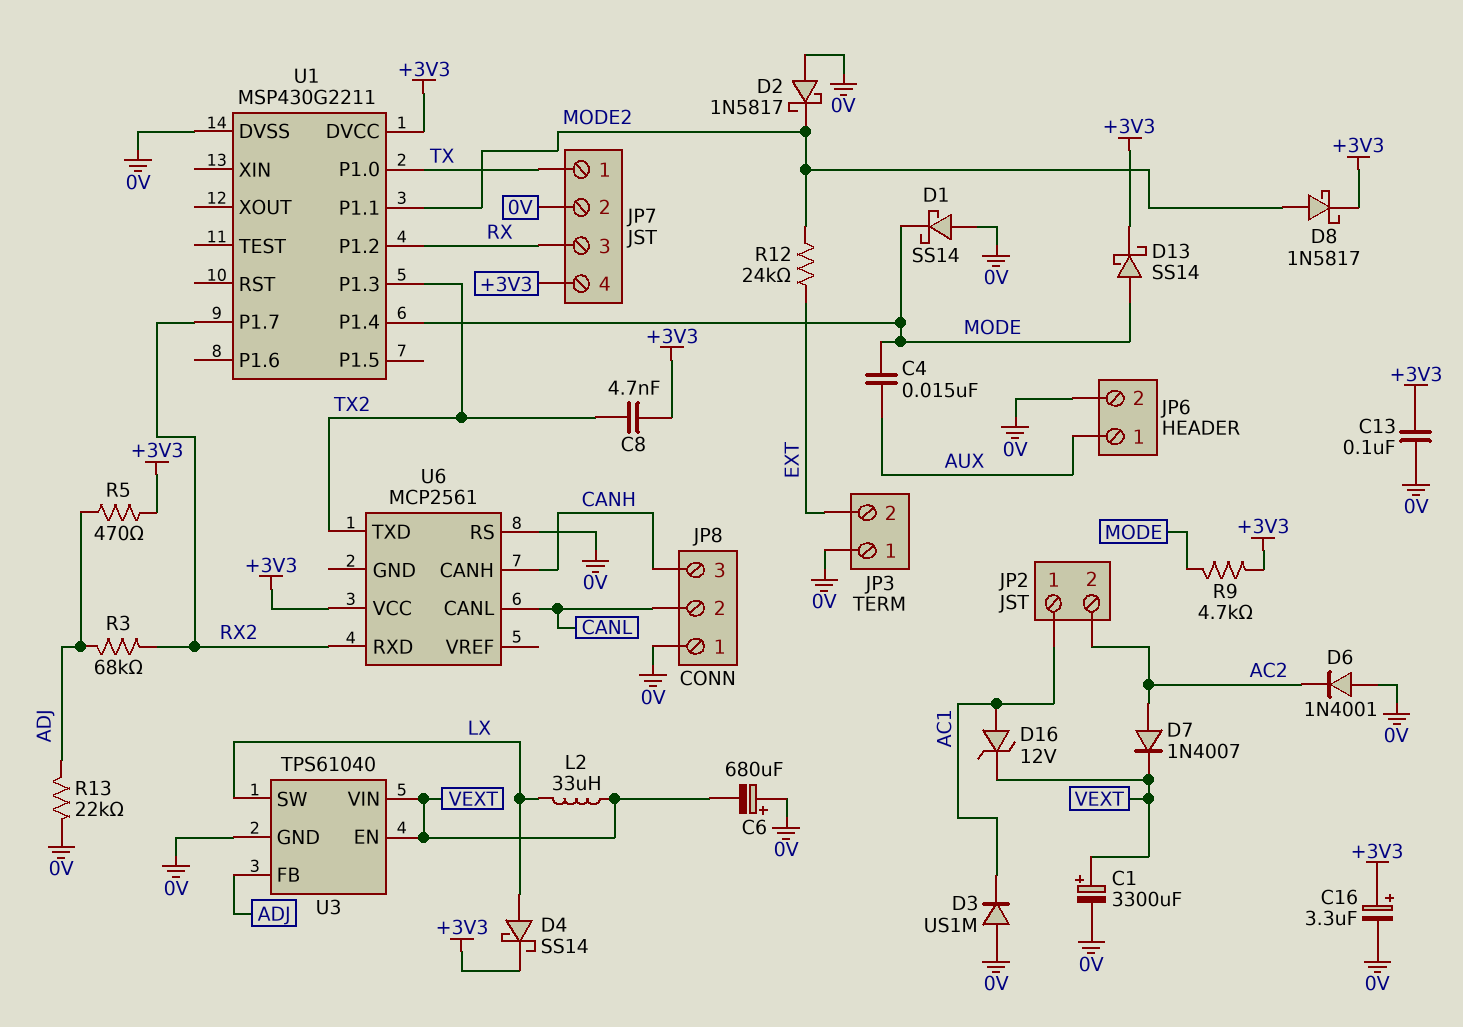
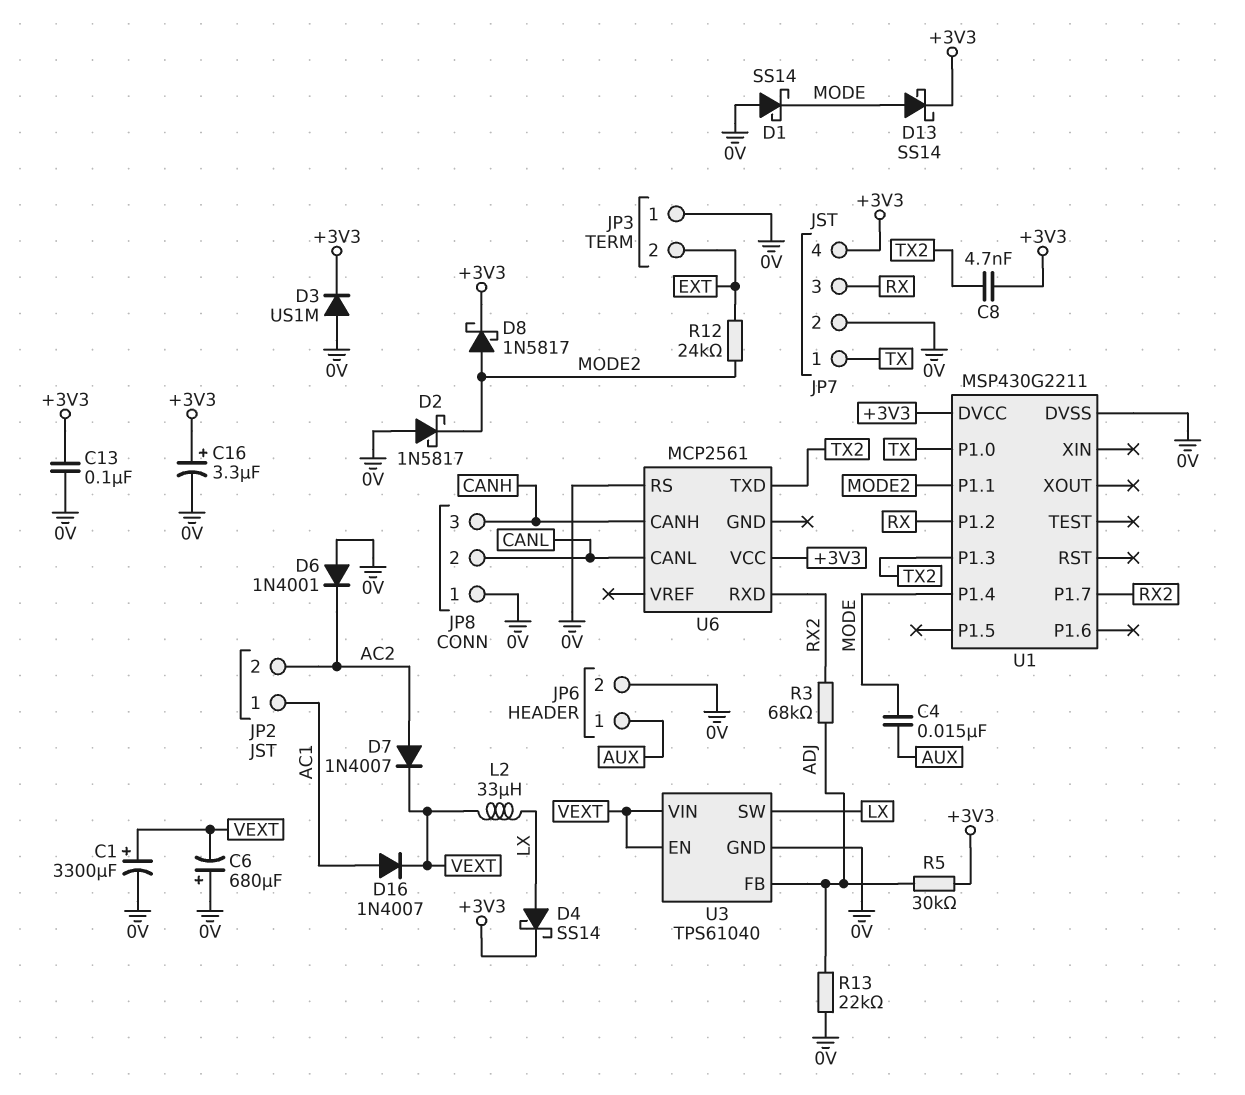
D3: diode US1M (A 0V, K AC1) -> diode US1M (A 0V, K +3V3)
D16: zener 12V (A AC1, K VEXT) -> diode 1N4007 (A AC1, K VEXT)
R5: 470 (+3V3, ADJ) -> 30k (+3V3, ADJ)
R9: 4.7k (+3V3, MODE) -> none

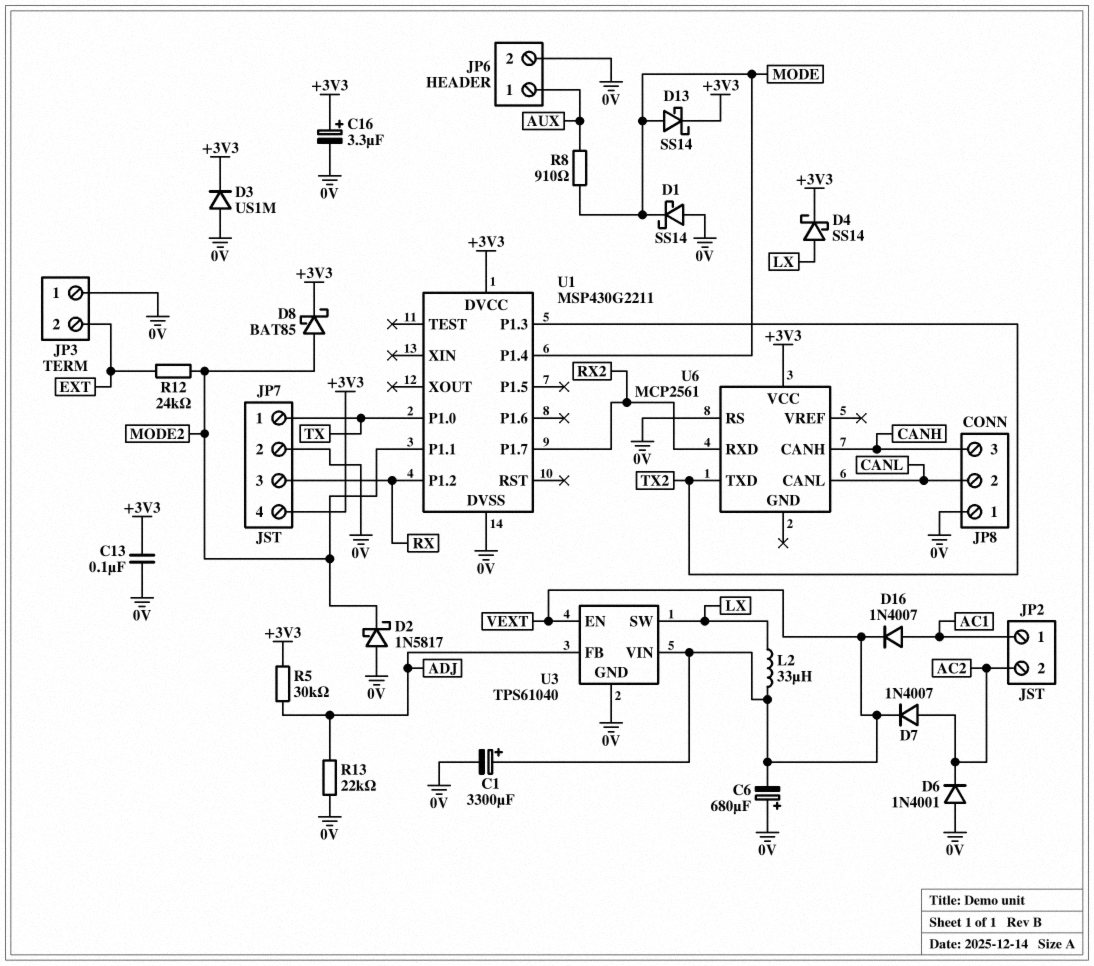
C4: 15nF (AUX, MODE) -> none
C8: 4.7nF (+3V3, TX2) -> none
D8: schottky 1N5817 (A MODE2, K +3V3) -> schottky BAT85 (A MODE2, K +3V3)
R3: 68k (ADJ, RX2) -> none
R8: none -> 910 (AUX, MODE)

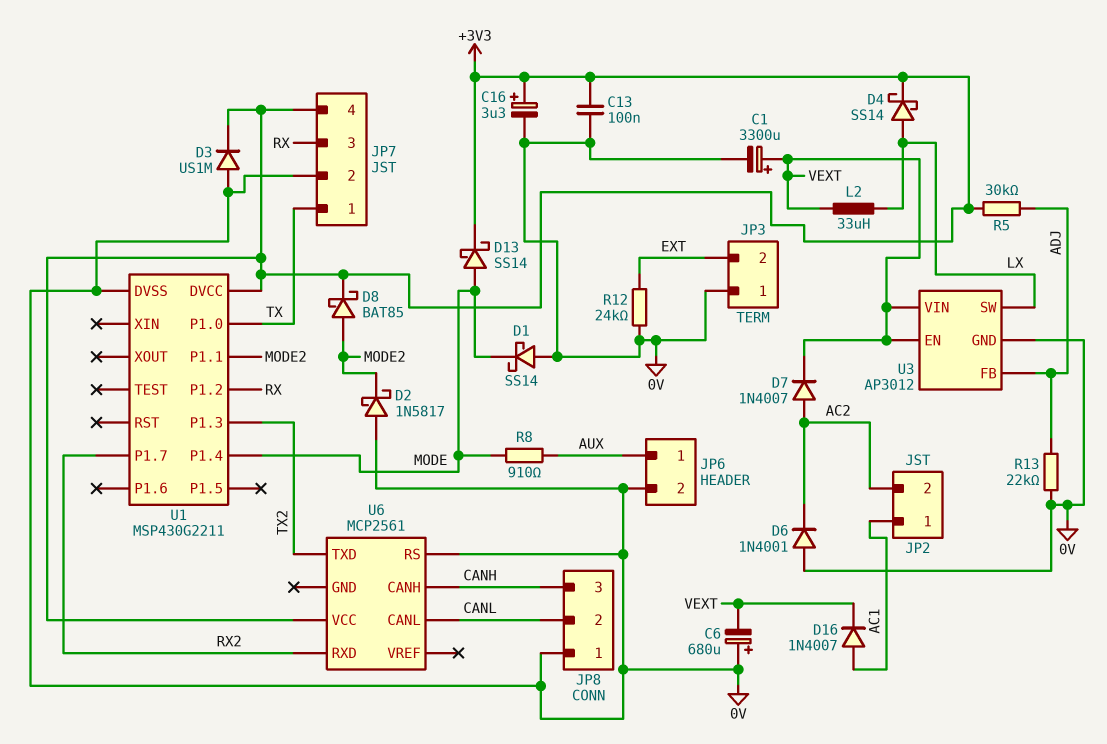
R12: 24k (EXT, MODE2) -> 24k (0V, EXT)
U3: TPS61040 -> AP3012

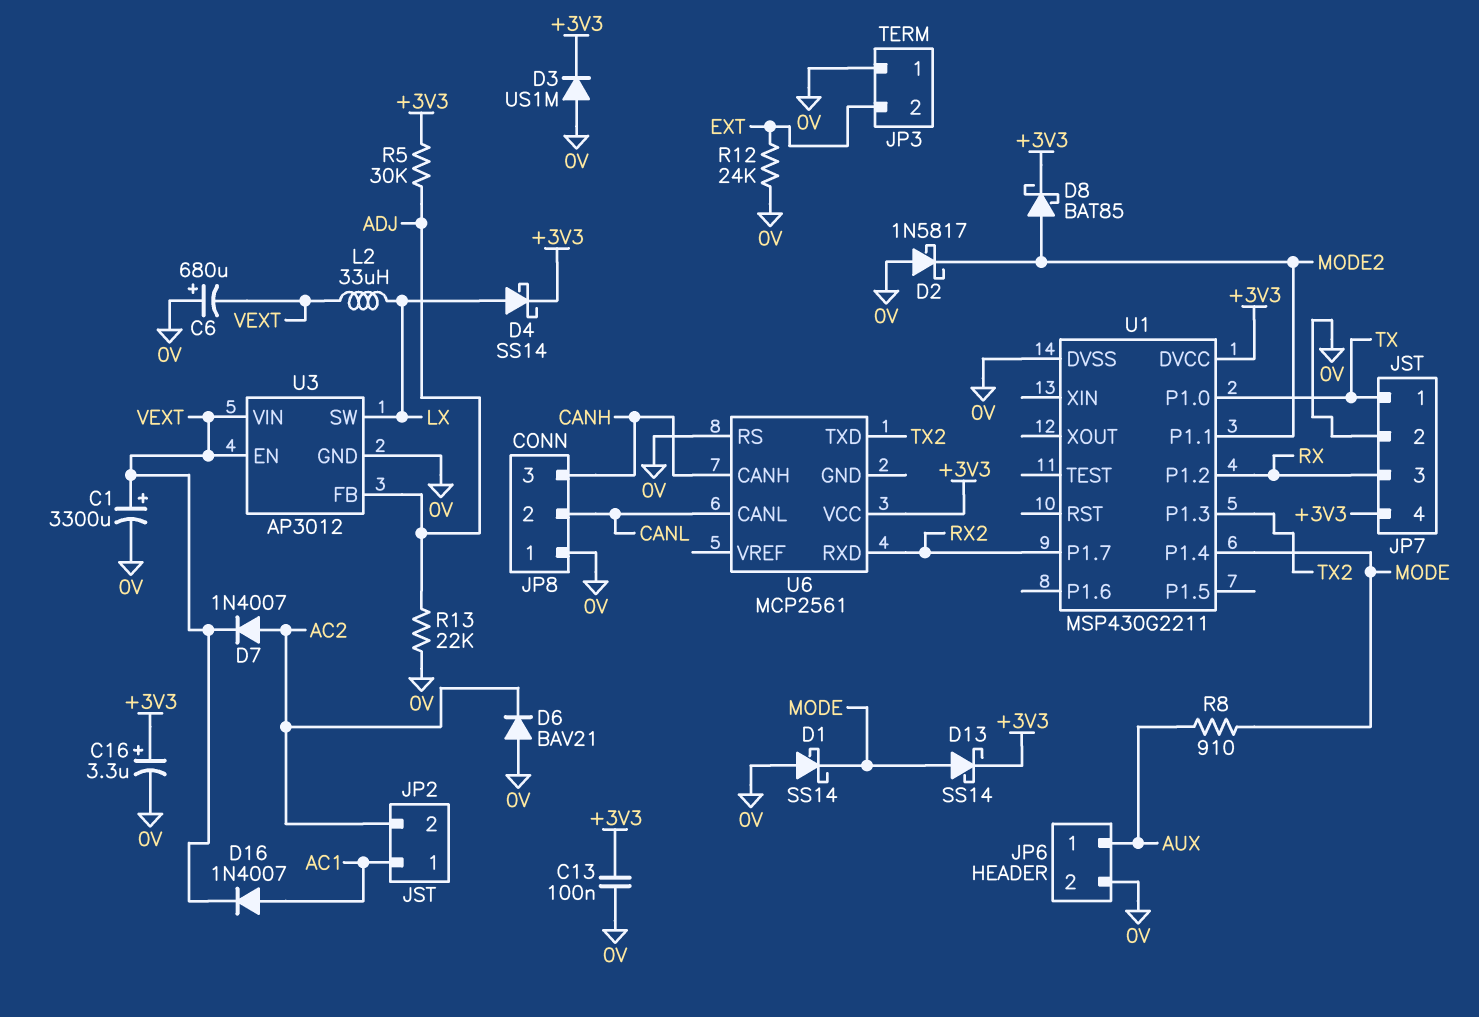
D6: diode 1N4001 (A 0V, K AC2) -> diode BAV21 (A 0V, K AC2)

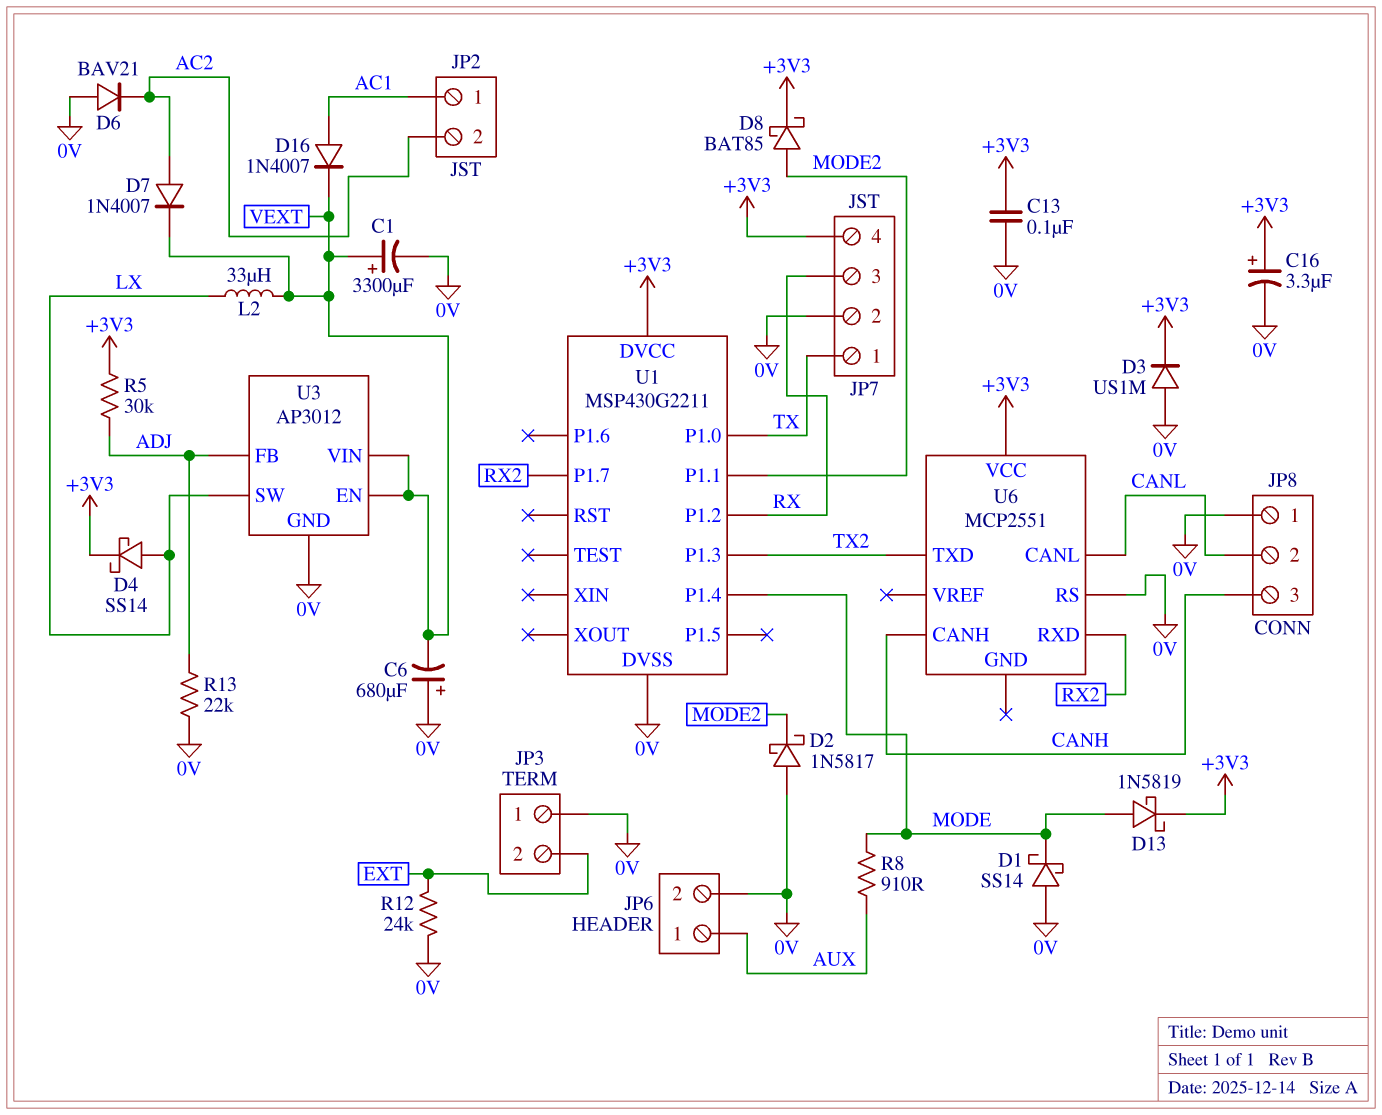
D13: schottky SS14 (A MODE, K +3V3) -> schottky 1N5819 (A MODE, K +3V3)
U6: MCP2561 -> MCP2551

